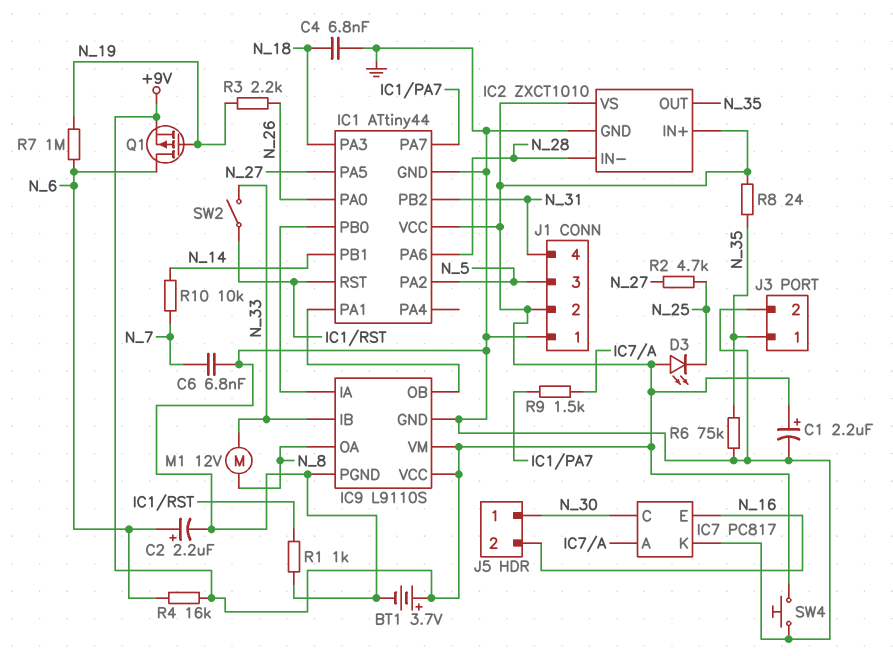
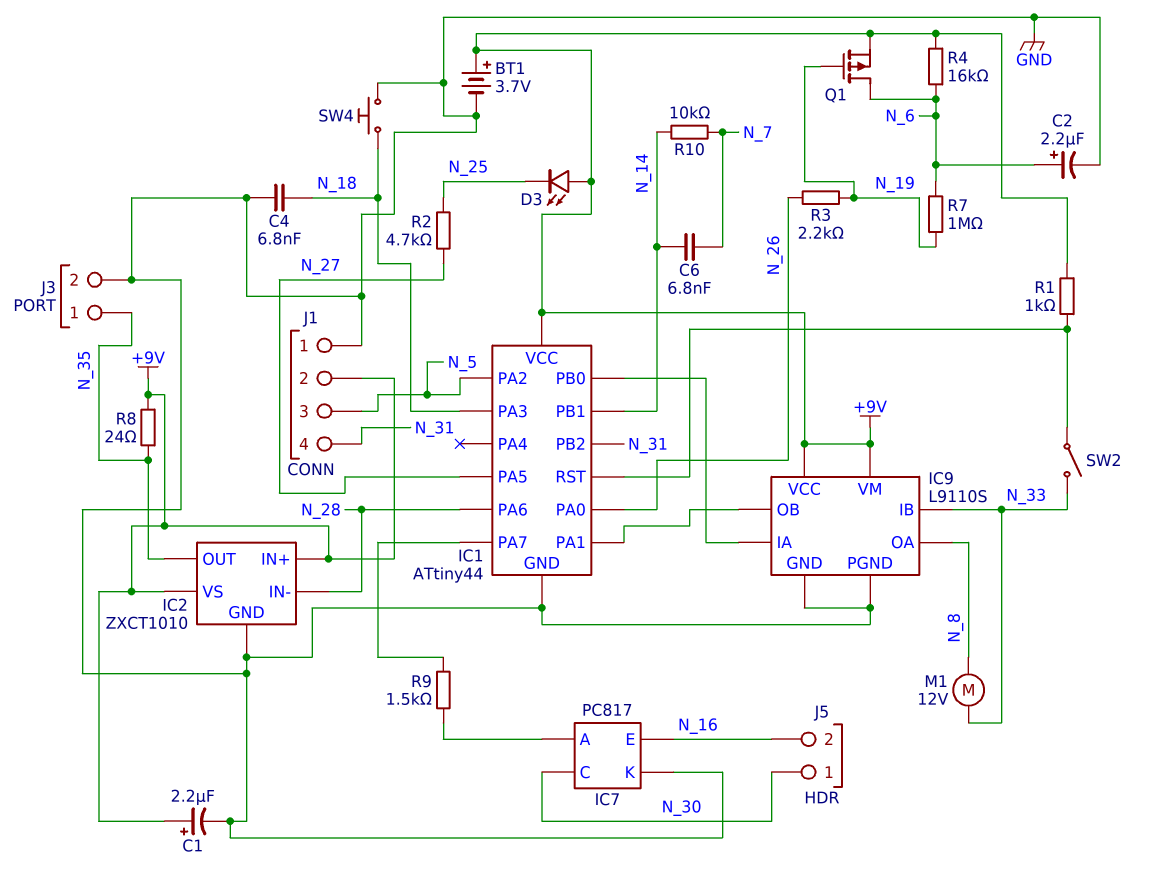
C6: 6.8nF (GND, N_7) -> 6.8nF (N_7, N_14)
R1: 1k (GND, IC1/RST) -> 1k (+9V, IC1/RST)
R6: 75k (GND, N_35) -> none
SW4: button (+9V, GND) -> button (GND, N_18)

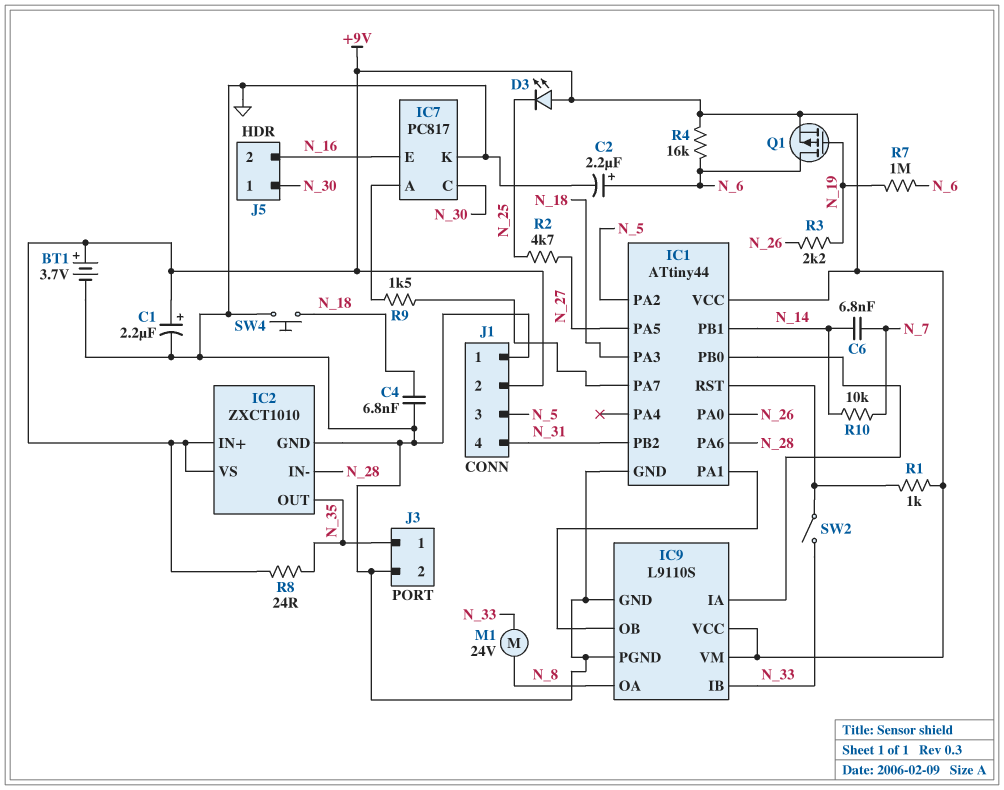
M1: motor 12V (N_8, N_33) -> motor 24V (N_8, N_33)

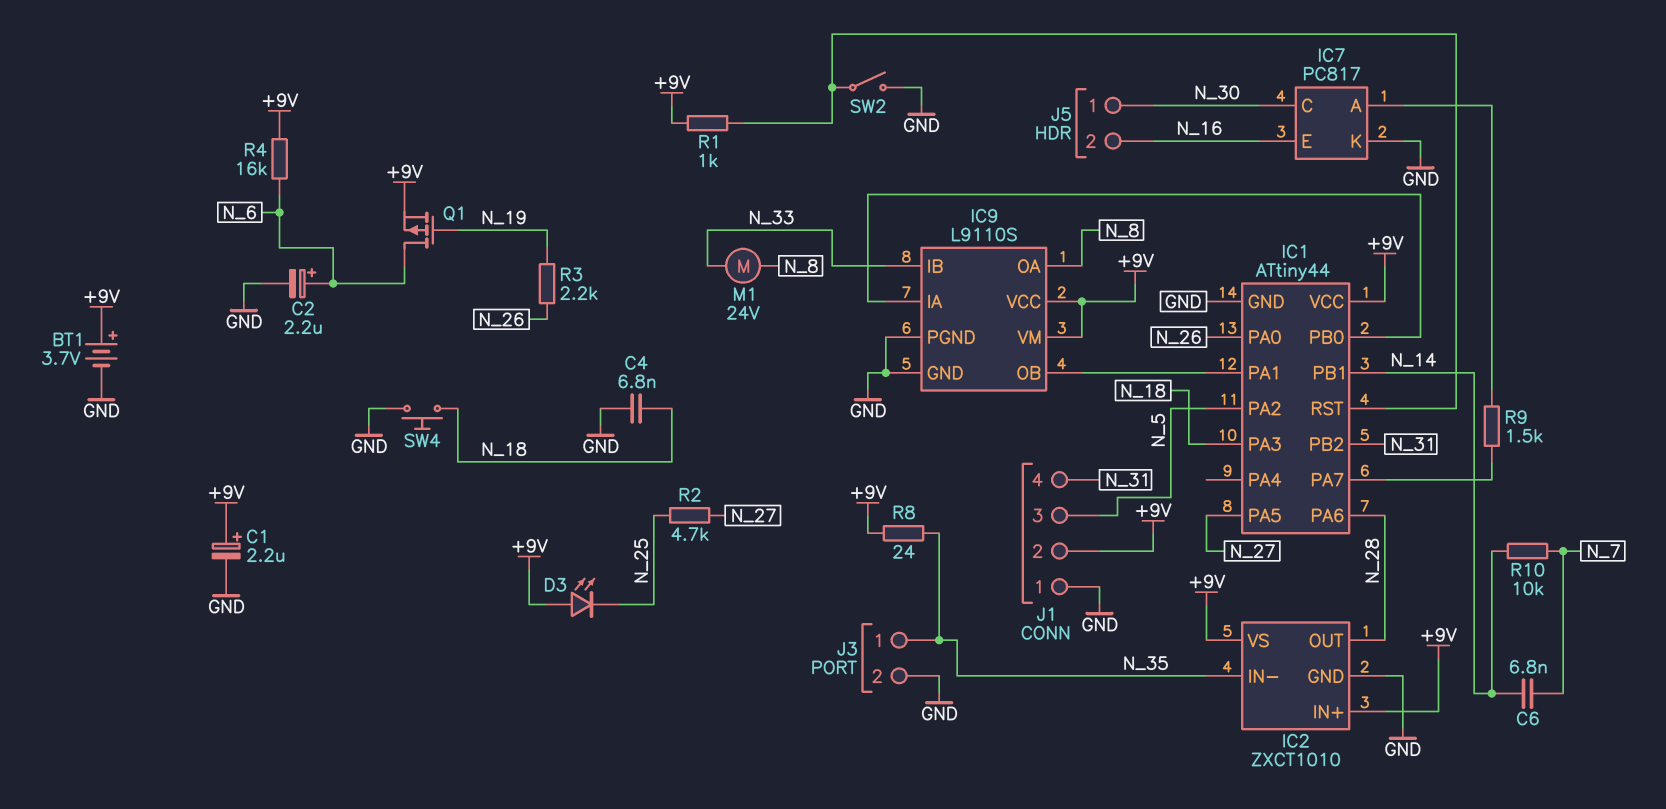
IC2 pin IN-: N_28 -> N_35
IC2 pin OUT: N_35 -> N_28
R7: 1M (N_6, N_19) -> none
SW2: switch (IC1/RST, N_33) -> switch (GND, IC1/RST)

